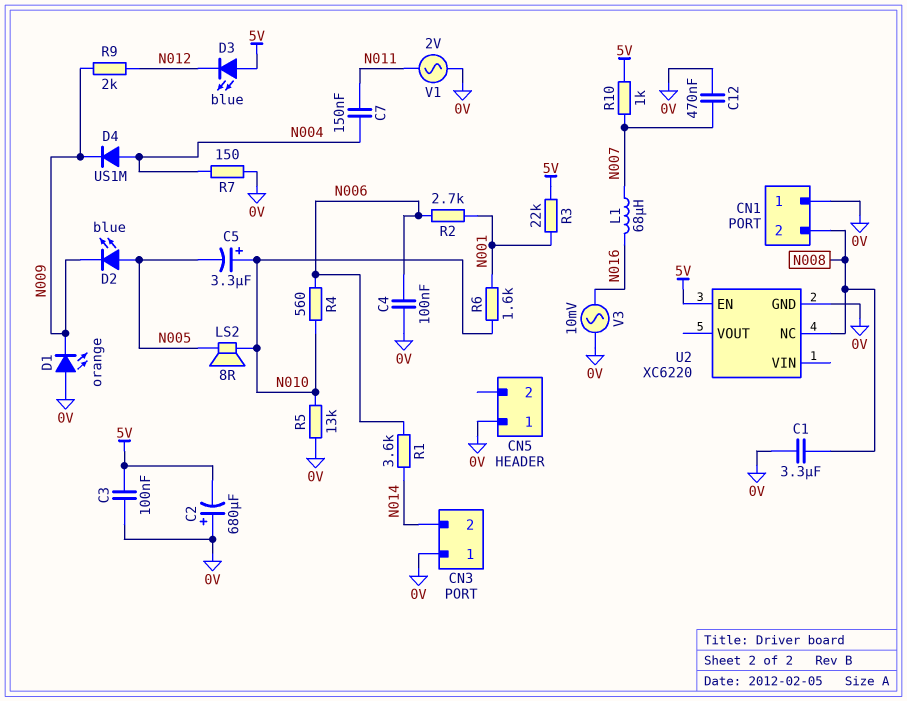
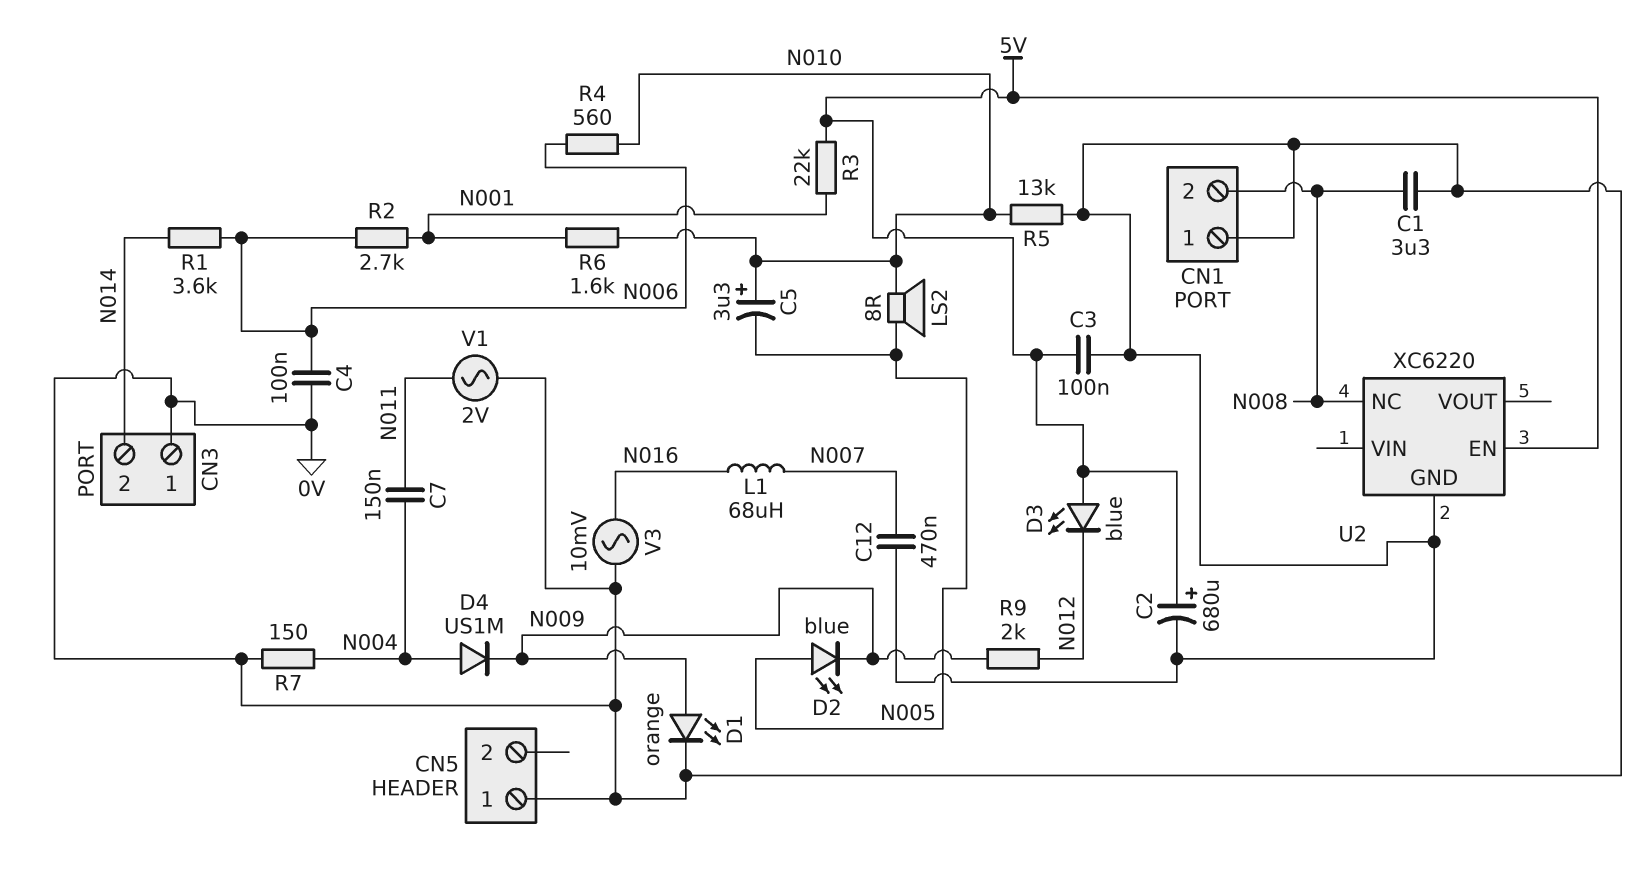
C2: 680uF (plus 0V, minus 5V) -> 680uF (plus 5V, minus 0V)
D1: LED orange (A 0V, K N009) -> LED orange (A N009, K 0V)
R10: 1k (5V, N007) -> none

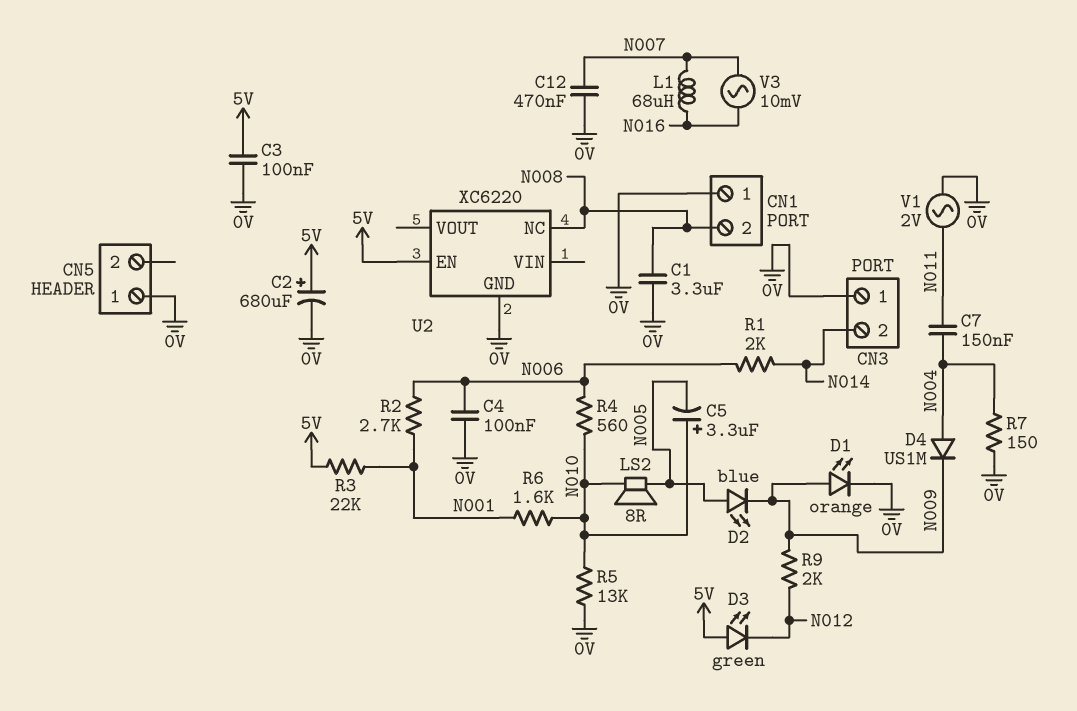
D3: LED blue (A 5V, K N012) -> LED green (A 5V, K N012)
R1: 3.6k (N006, N014) -> 2k (N006, N014)
V3: AC 10mV (0V, N016) -> AC 10mV (N007, N016)

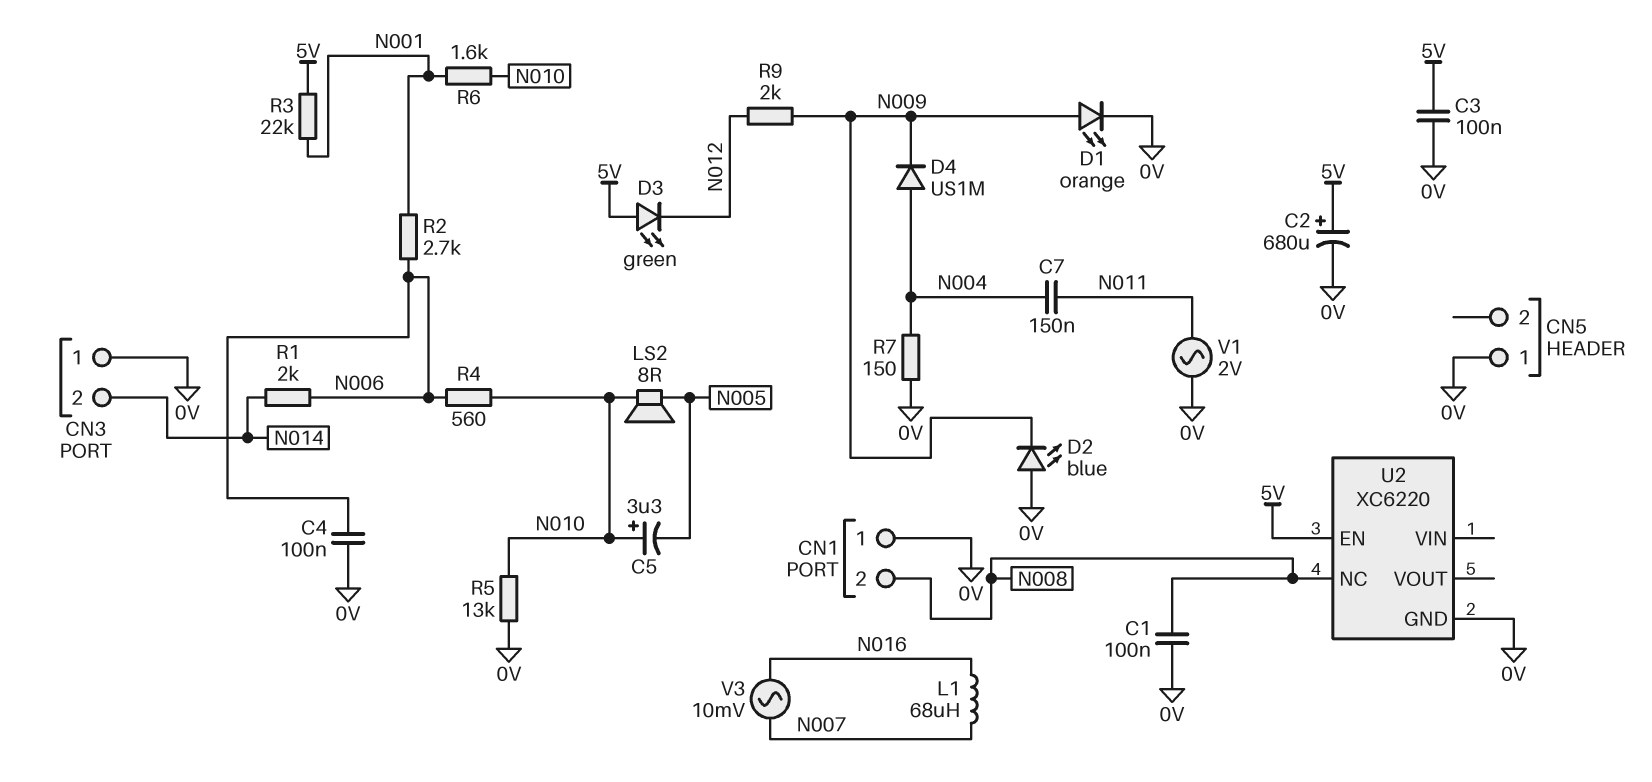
C1: 3.3uF (0V, N008) -> 100nF (0V, N008)
C12: 470nF (0V, N007) -> none
D2: LED blue (A N005, K N009) -> LED blue (A 0V, K N009)

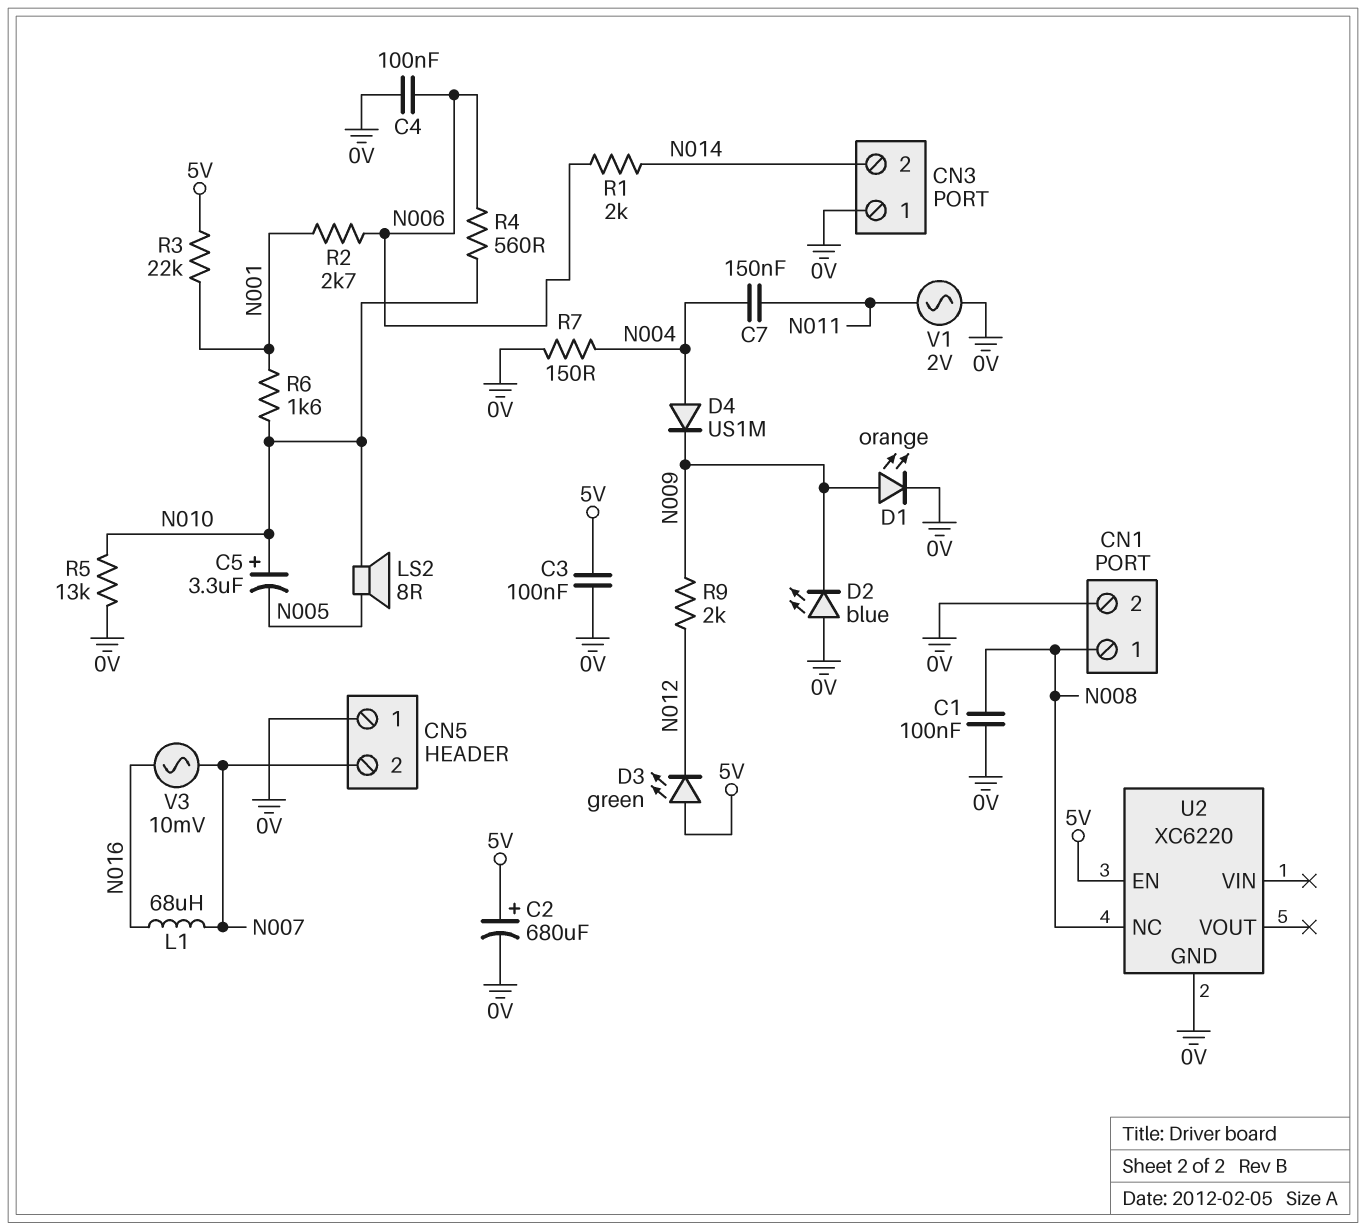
CN1 pin 1: 0V -> N008
CN1 pin 2: N008 -> 0V
CN5 pin 2: none -> N007

